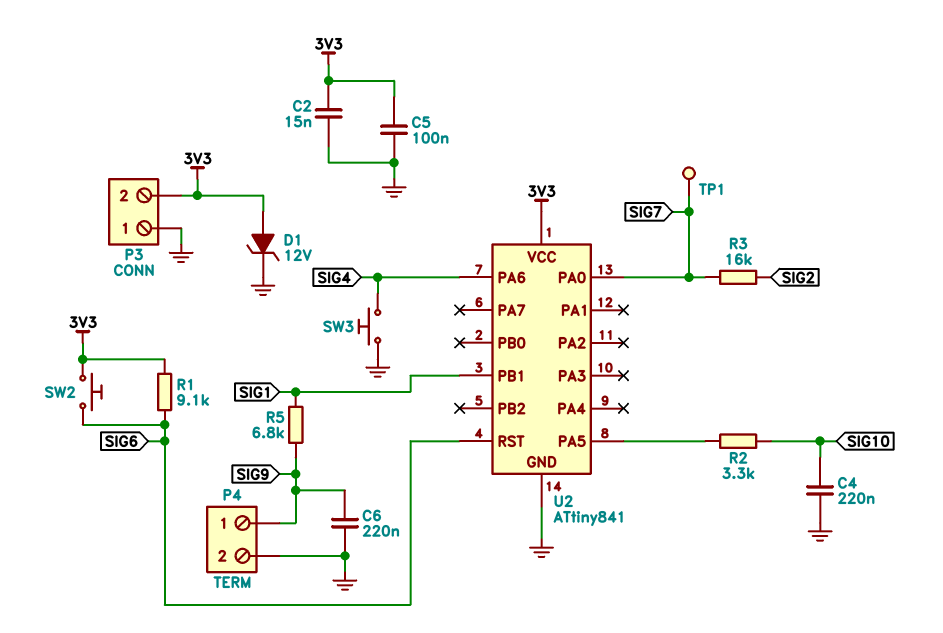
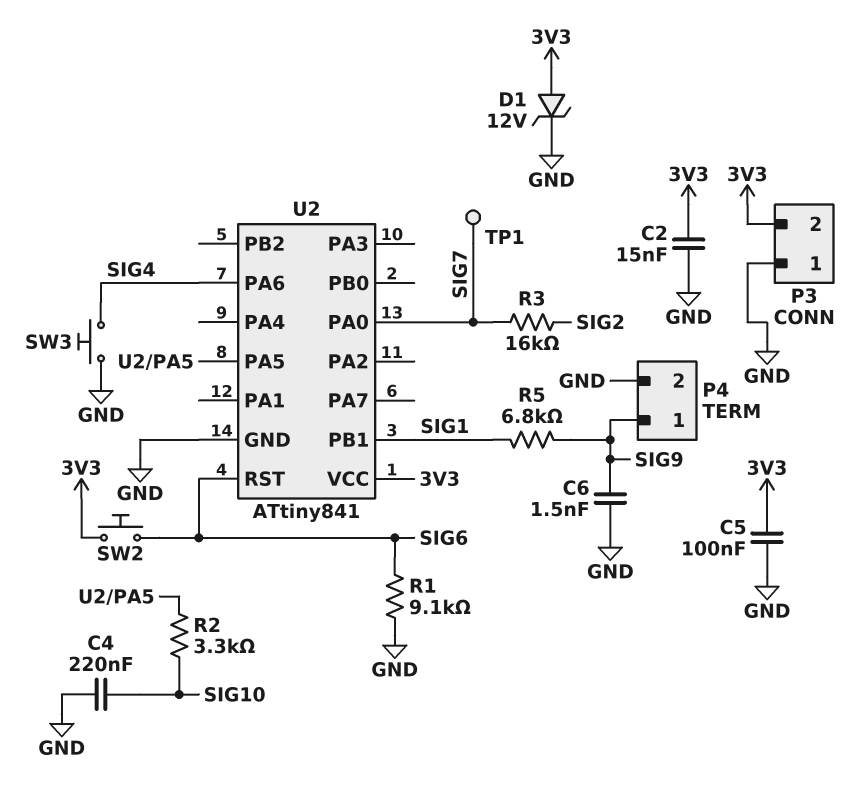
C6: 220nF (GND, SIG9) -> 1.5nF (GND, SIG9)
R1: 9.1k (3V3, SIG6) -> 9.1k (GND, SIG6)

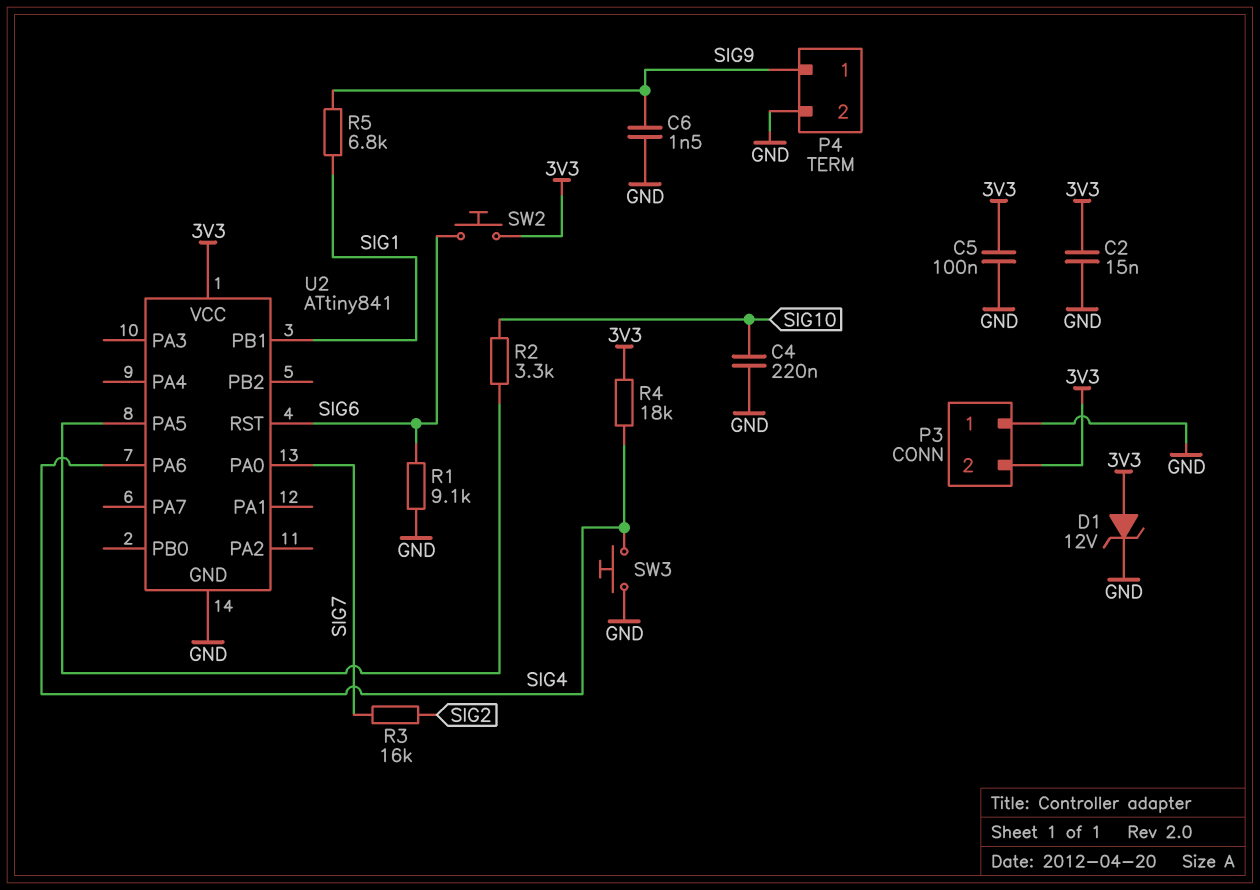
R4: none -> 18k (3V3, SIG4)
TP1: test point (SIG7) -> none

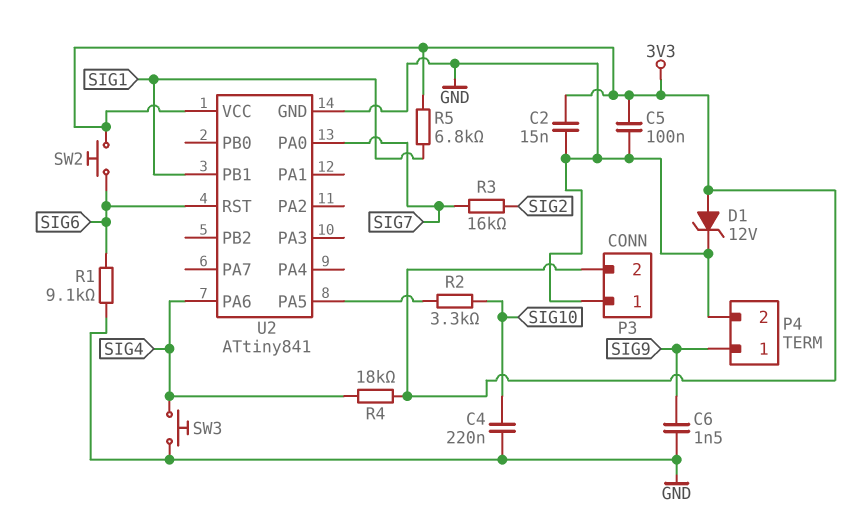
R5: 6.8k (SIG1, SIG9) -> 6.8k (3V3, SIG1)

